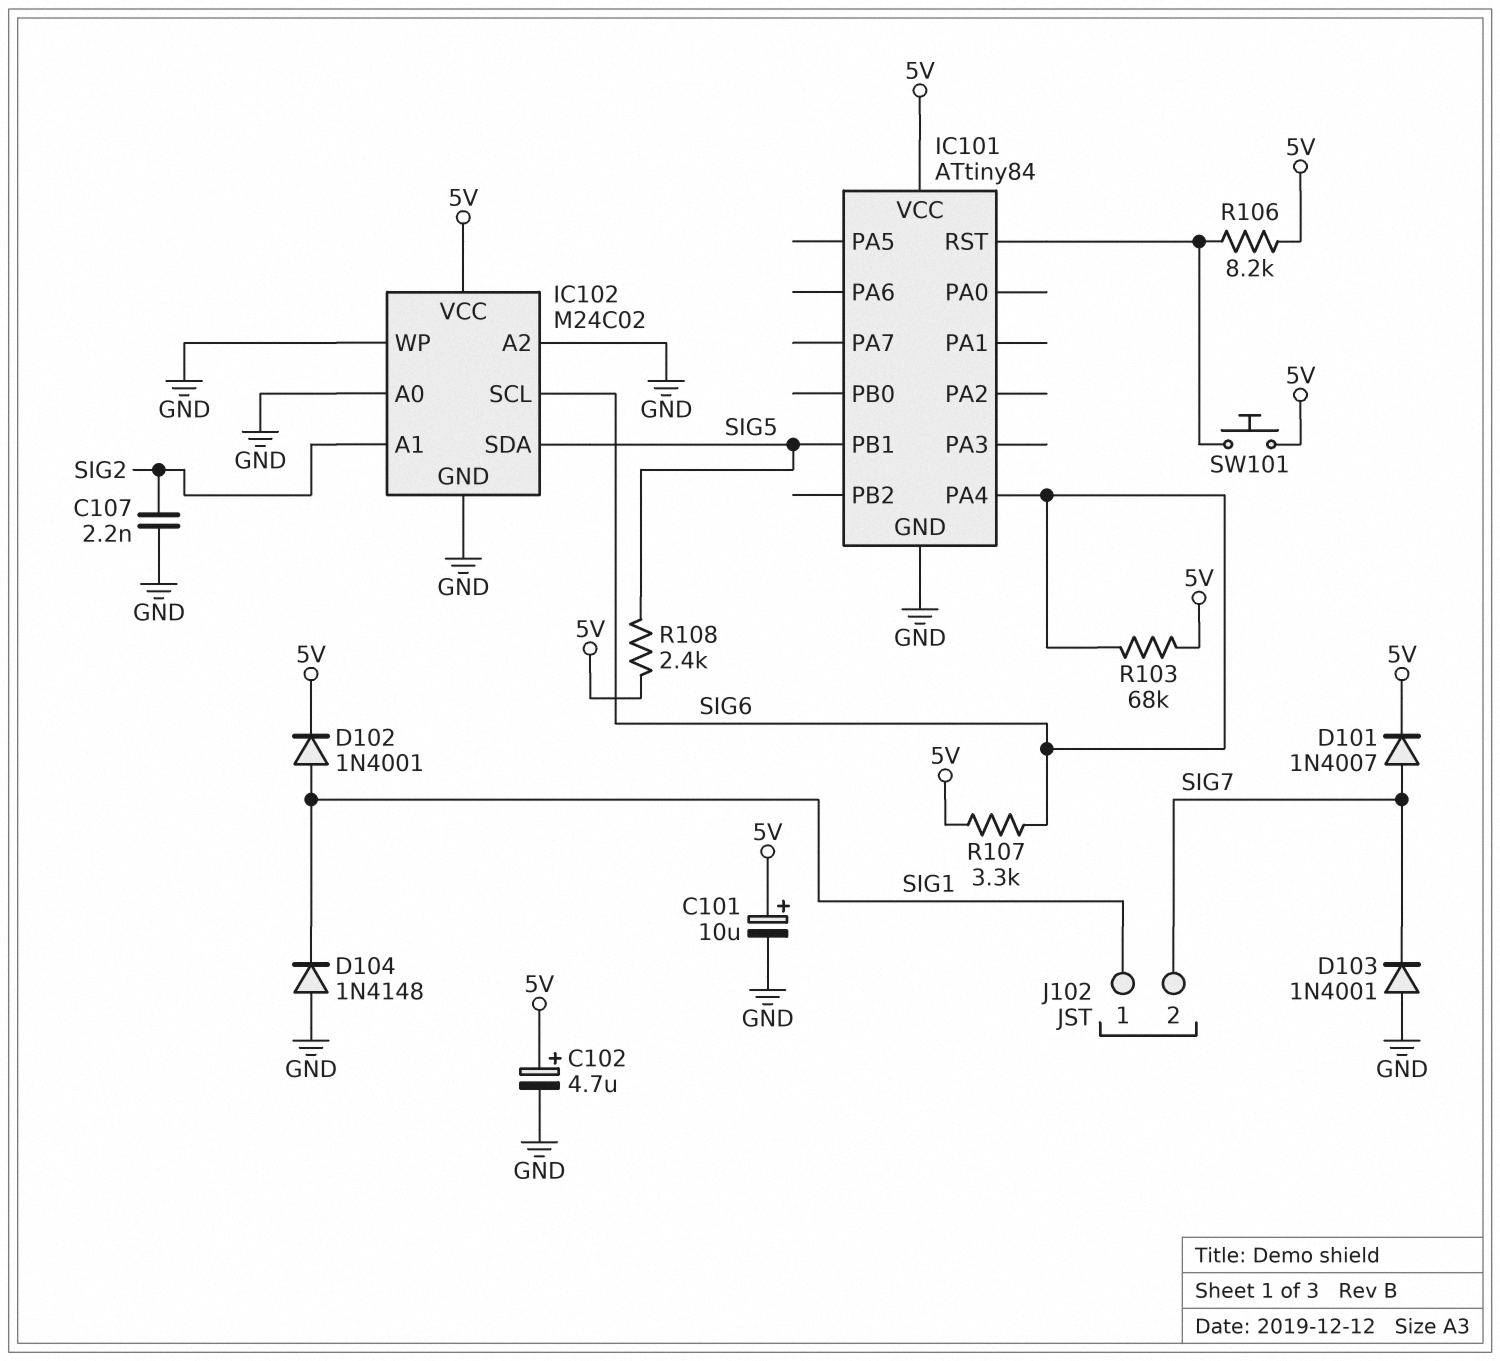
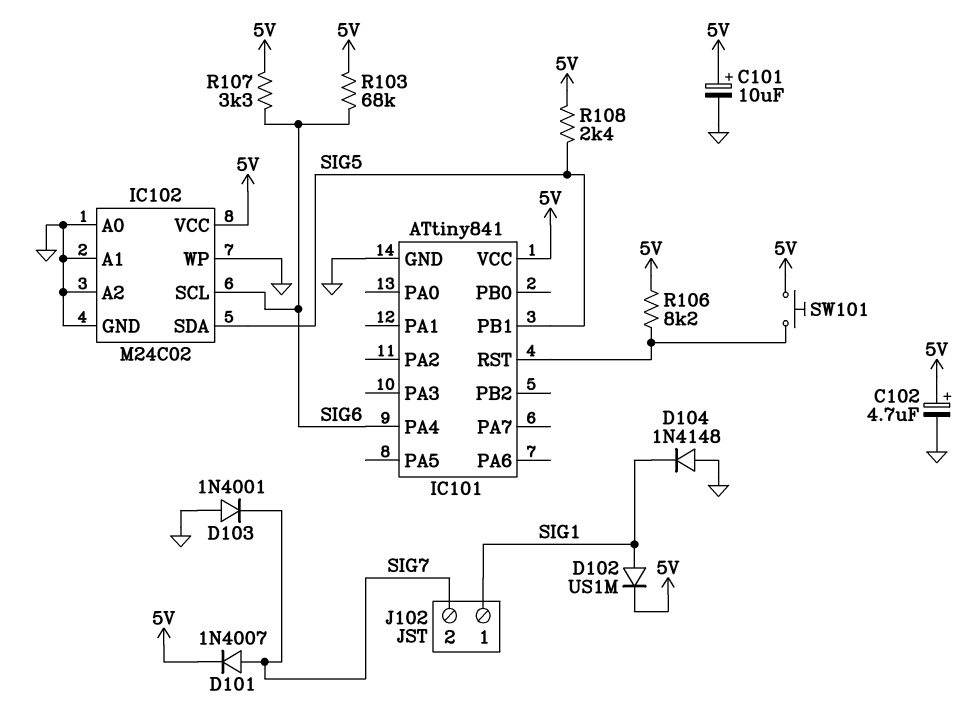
C107: 2.2nF (GND, SIG2) -> none
D102: diode 1N4001 (A SIG1, K 5V) -> diode US1M (A SIG1, K 5V)
IC101: ATtiny84 -> ATtiny841
IC102 pin A1: SIG2 -> GND

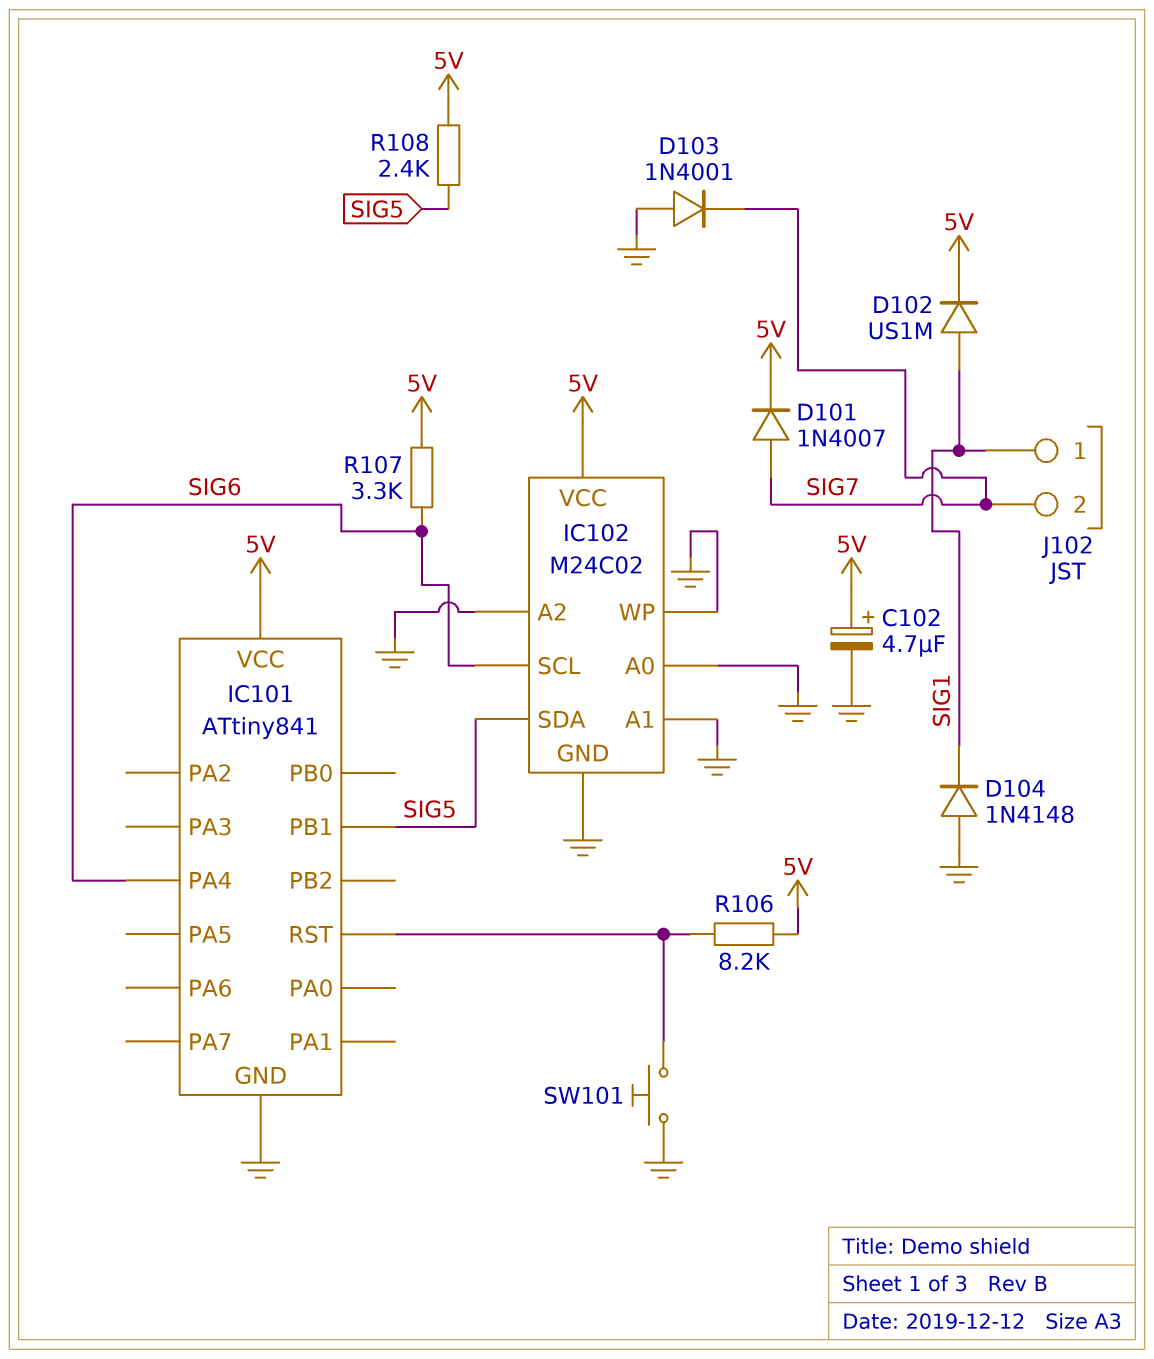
C101: 10uF (plus 5V, minus GND) -> none
R103: 68k (5V, SIG6) -> none
SW101: button (5V, IC101/RST) -> button (GND, IC101/RST)

